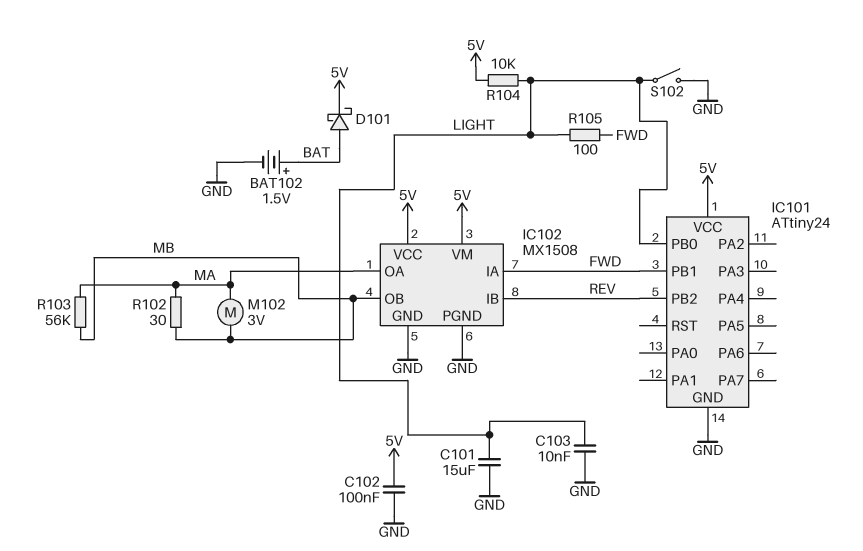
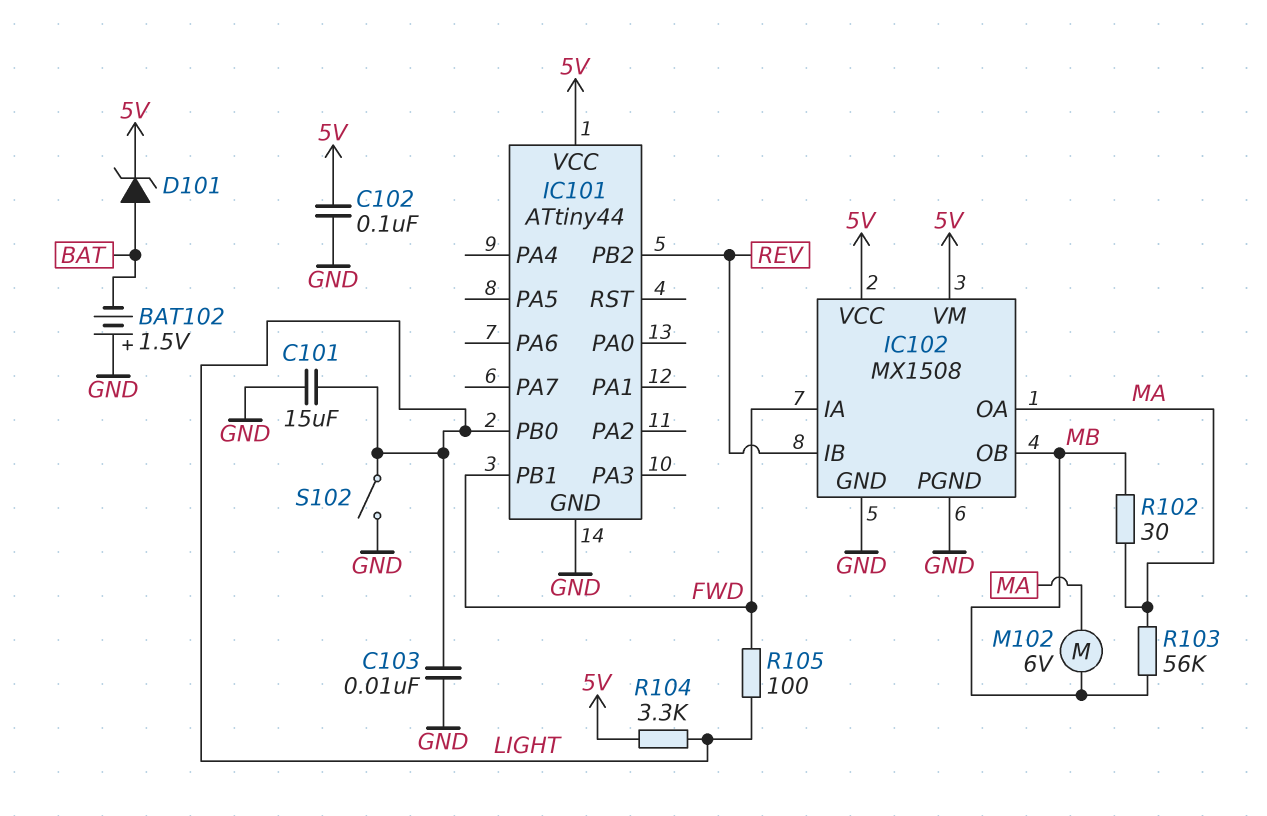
BAT102: 1.5V (plus BAT, minus GND) -> 1.5V (plus GND, minus BAT)
D101: schottky (A BAT, K 5V) -> zener (A BAT, K 5V)
IC101: ATtiny24 -> ATtiny44
M102: motor 3V (MA, MB) -> motor 6V (MA, MB)
R104: 10k (5V, LIGHT) -> 3.3k (5V, LIGHT)

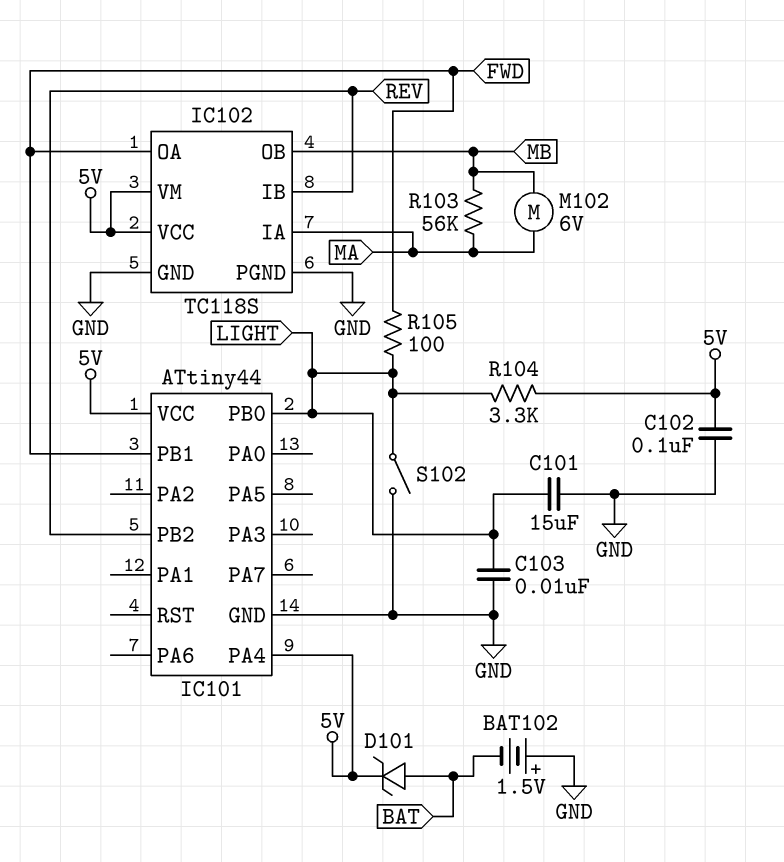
IC101 pin PA4: none -> 5V
IC102: MX1508 -> TC118S
IC102 pin IA: FWD -> MA
IC102 pin OA: MA -> FWD
R102: 30 (MA, MB) -> none

